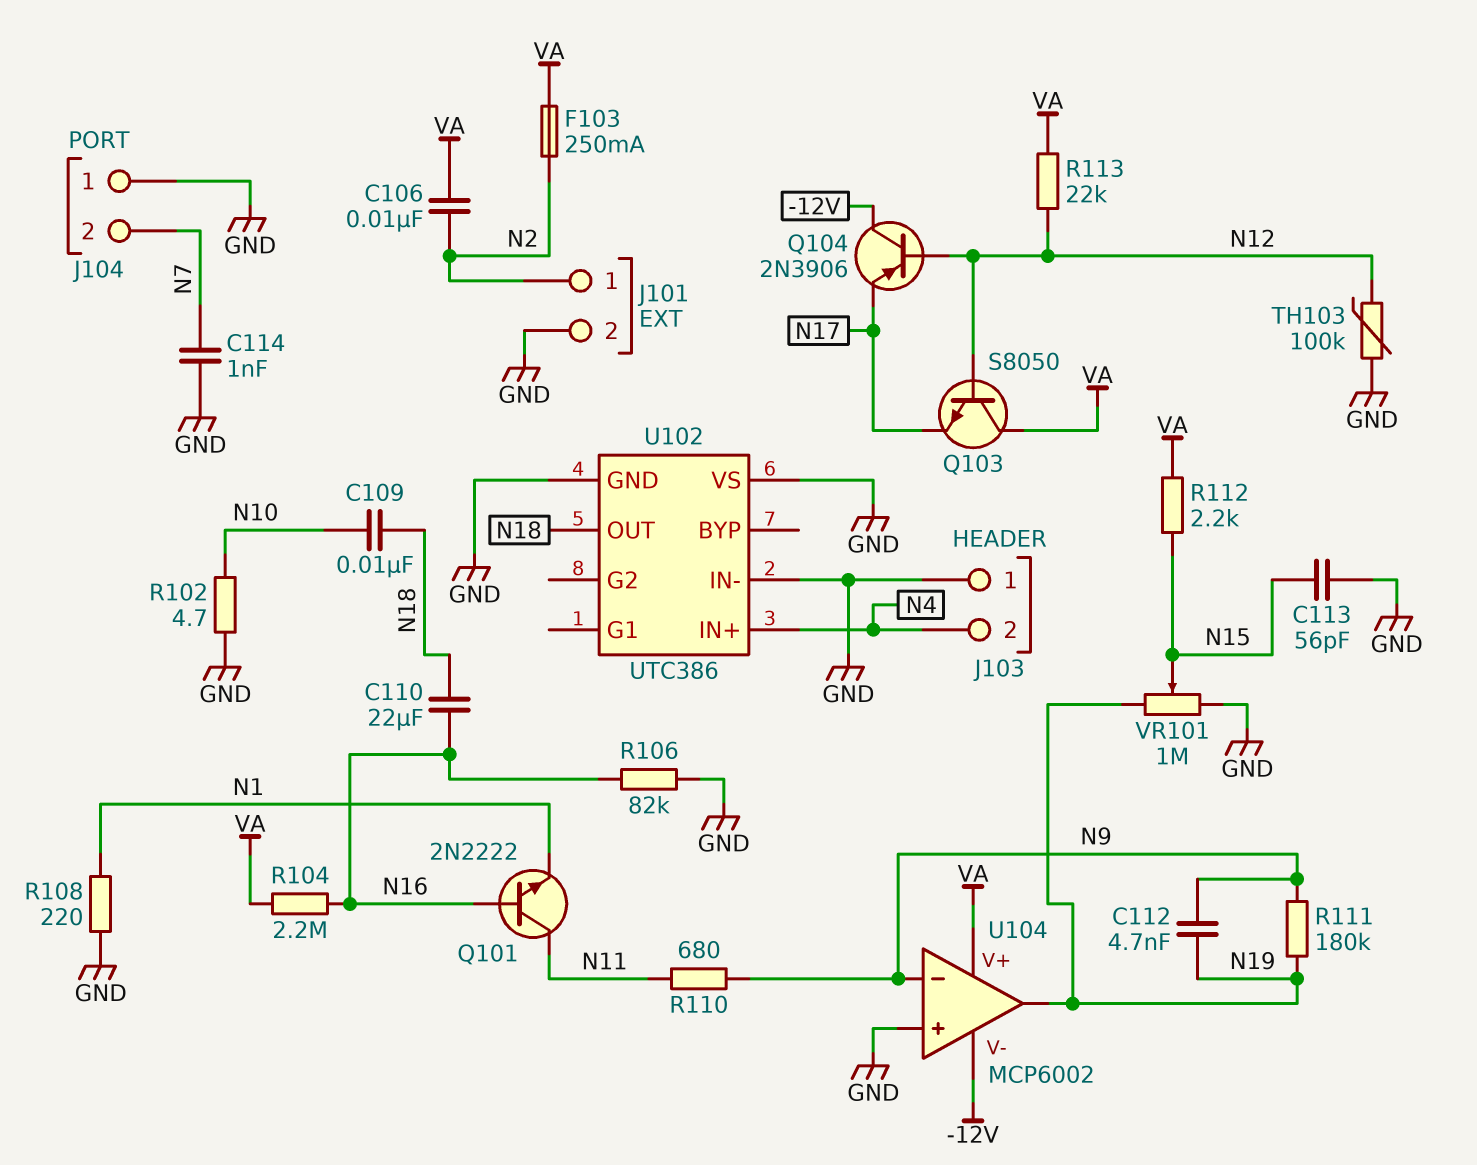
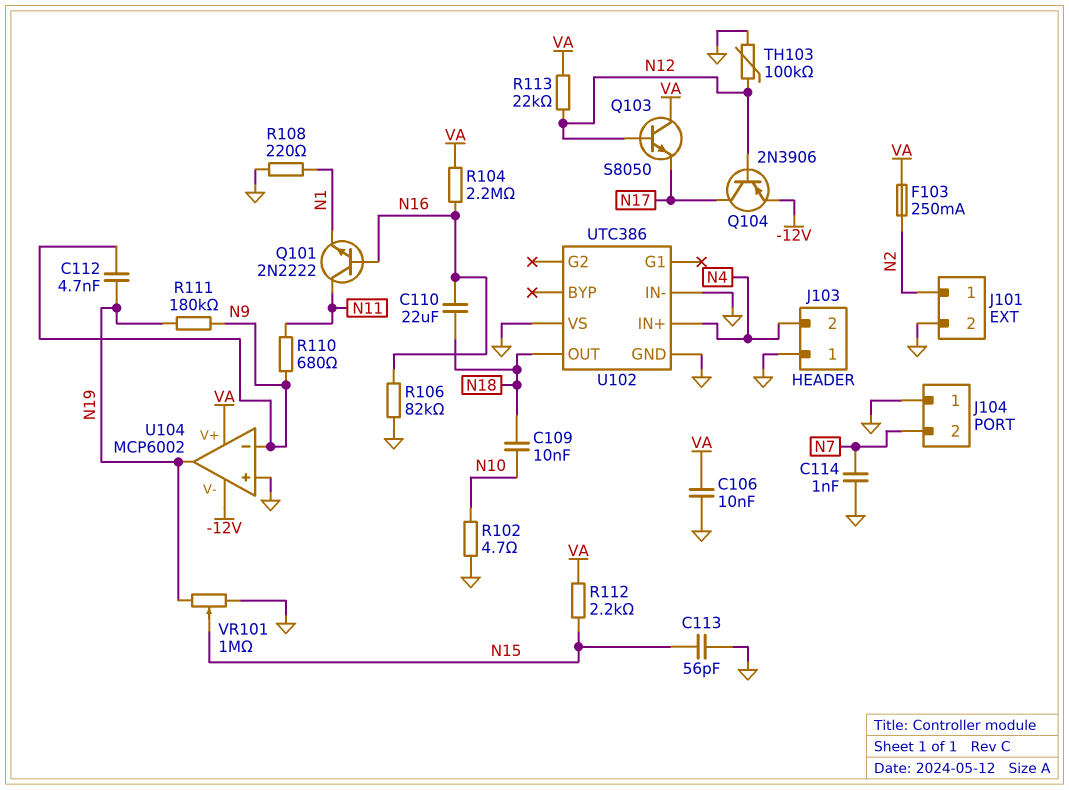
C106: 10nF (N2, VA) -> 10nF (GND, VA)
Q104: PNP 2N3906 (B N12, C -12V, E N17) -> PNP 2N3906 (B N12, C N17, E -12V)

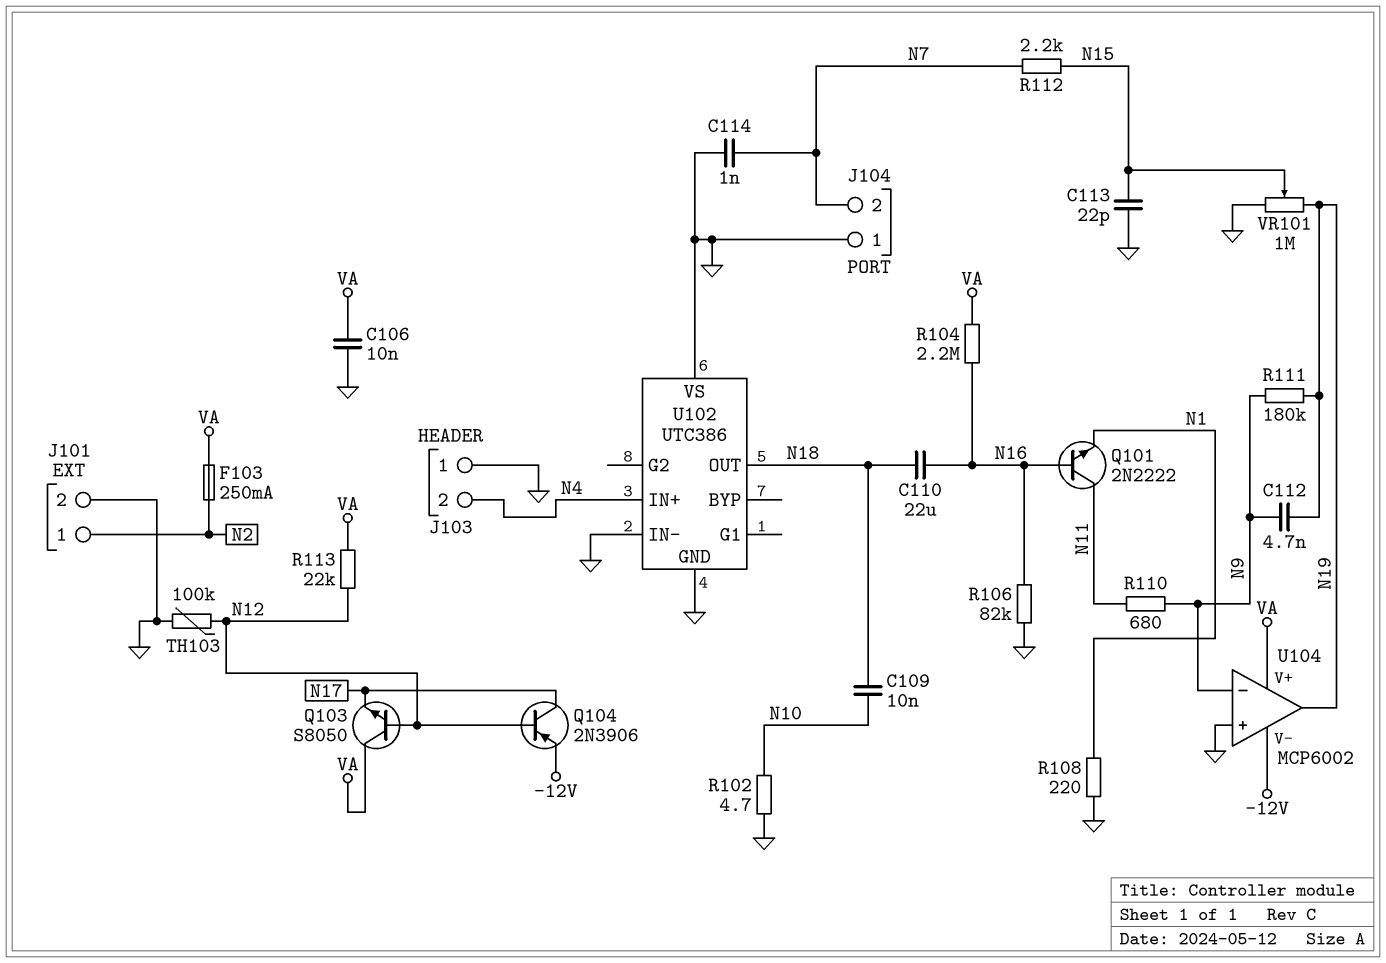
C113: 56pF (GND, N15) -> 22pF (GND, N15)
R112: 2.2k (N15, VA) -> 2.2k (N7, N15)

